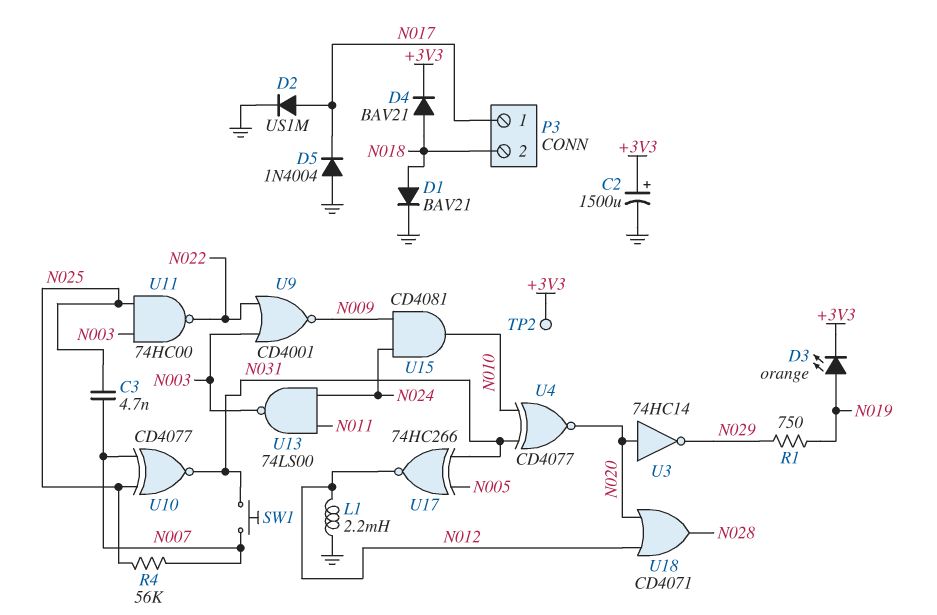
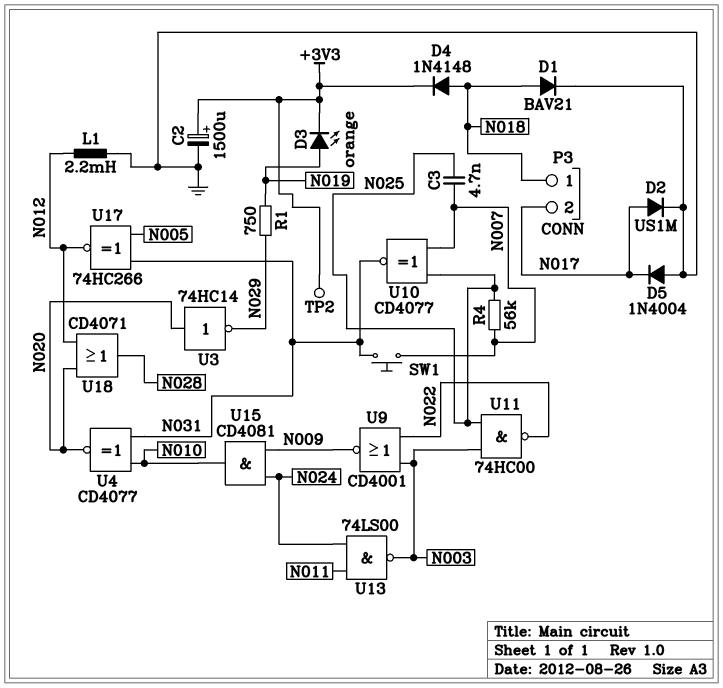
D4: diode BAV21 (A N018, K +3V3) -> diode 1N4148 (A N018, K +3V3)
P3 pin 1: N017 -> N018
P3 pin 2: N018 -> N017

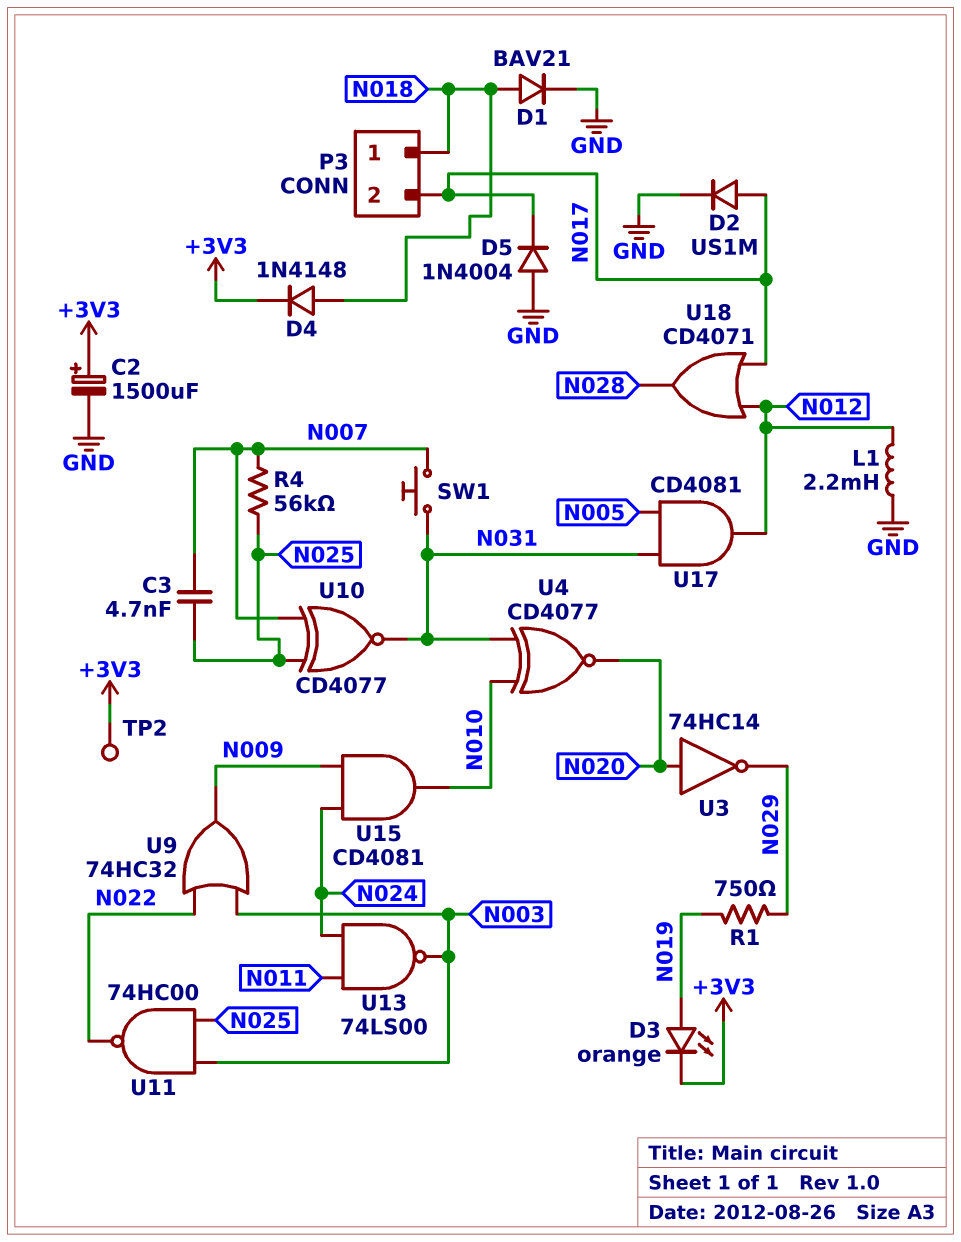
U9: NOR CD4001 (in N003, in N022, out N009) -> OR 74HC32 (in N003, in N022, out N009)
U17: XNOR 74HC266 (in N005, in N031, out N012) -> AND CD4081 (in N005, in N031, out N012)
U18: OR CD4071 (in N012, in N020, out N028) -> OR CD4071 (in N012, in N017, out N028)

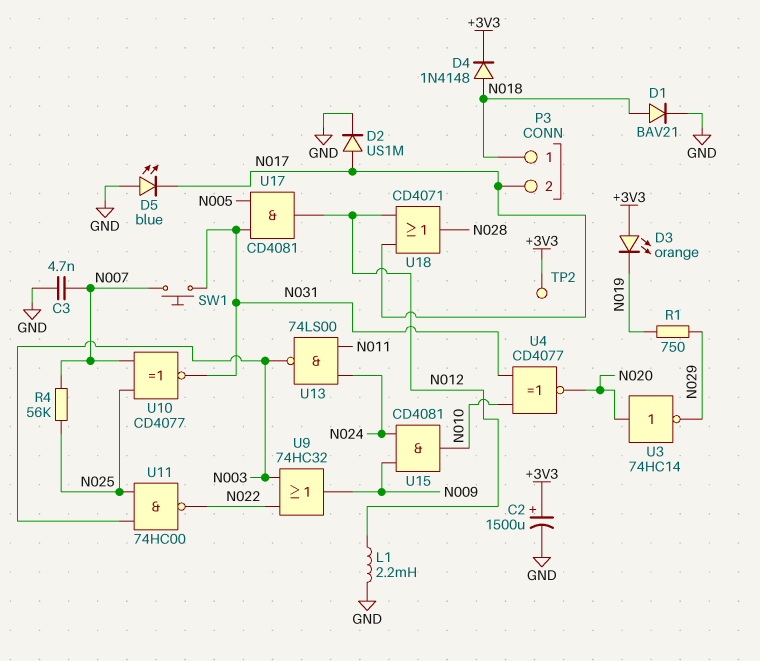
C3: 4.7nF (N007, N025) -> 4.7nF (GND, N007)
D3: LED orange (A N019, K +3V3) -> LED orange (A +3V3, K N019)
D5: diode 1N4004 (A GND, K N017) -> LED blue (A GND, K N017)

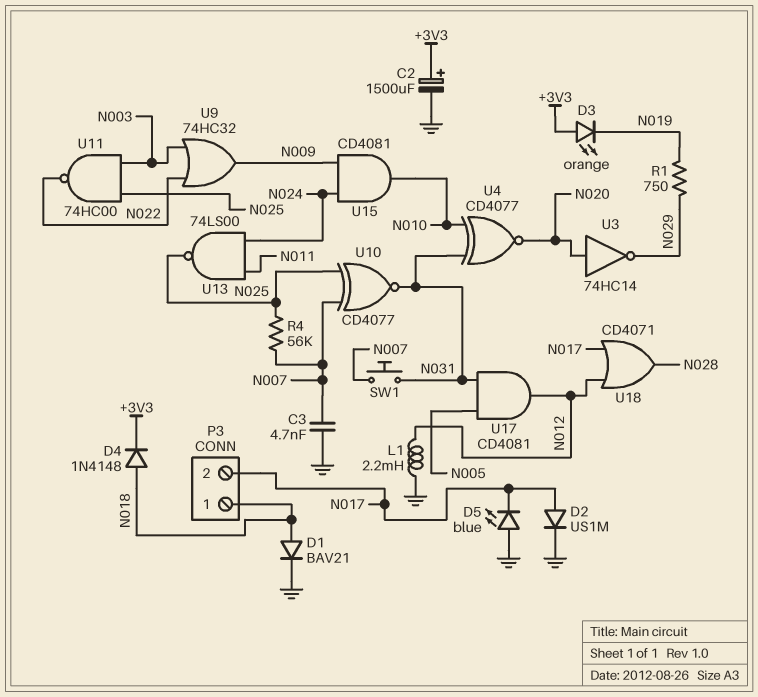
TP2: test point (+3V3) -> none
U13: NAND 74LS00 (in N011, in N024, out N003) -> NAND 74LS00 (in N011, in N024, out N025)

